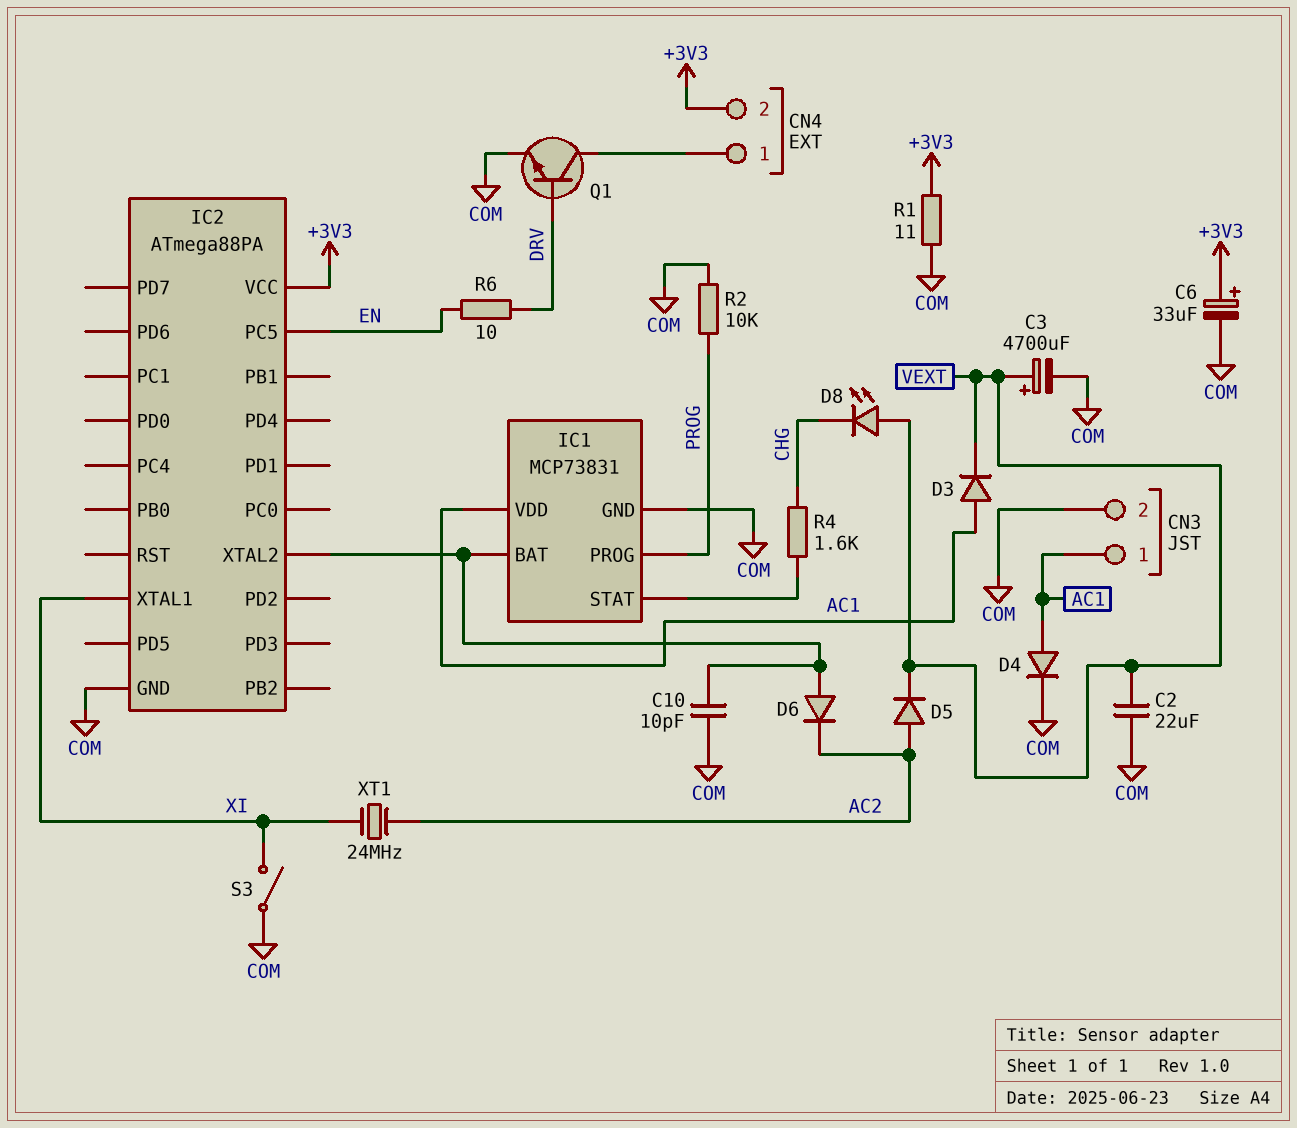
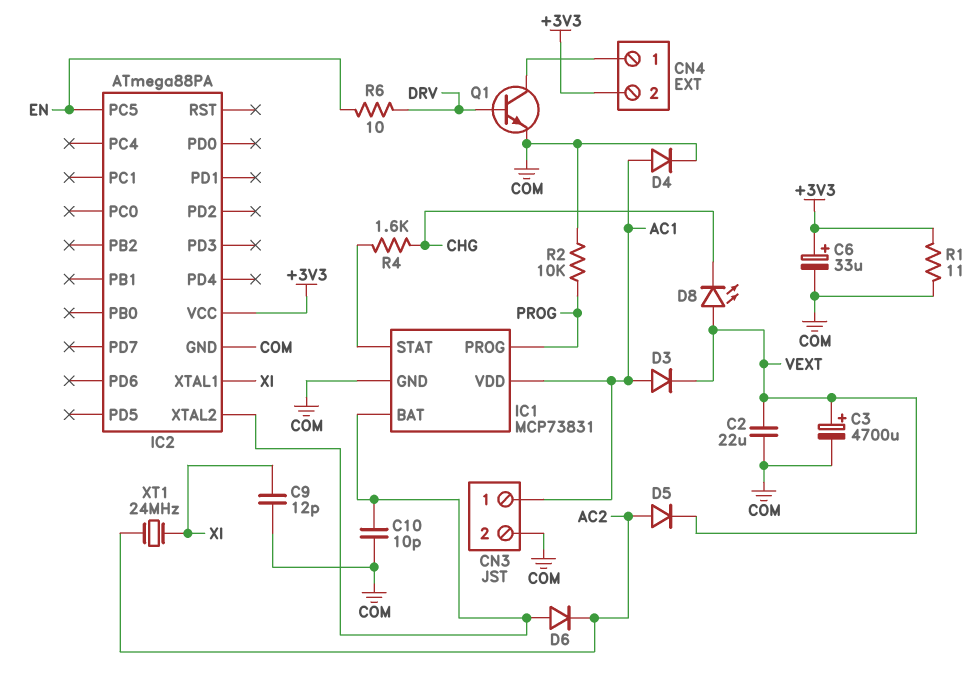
C9: none -> 12pF (COM, XI)
S3: switch (COM, XI) -> none

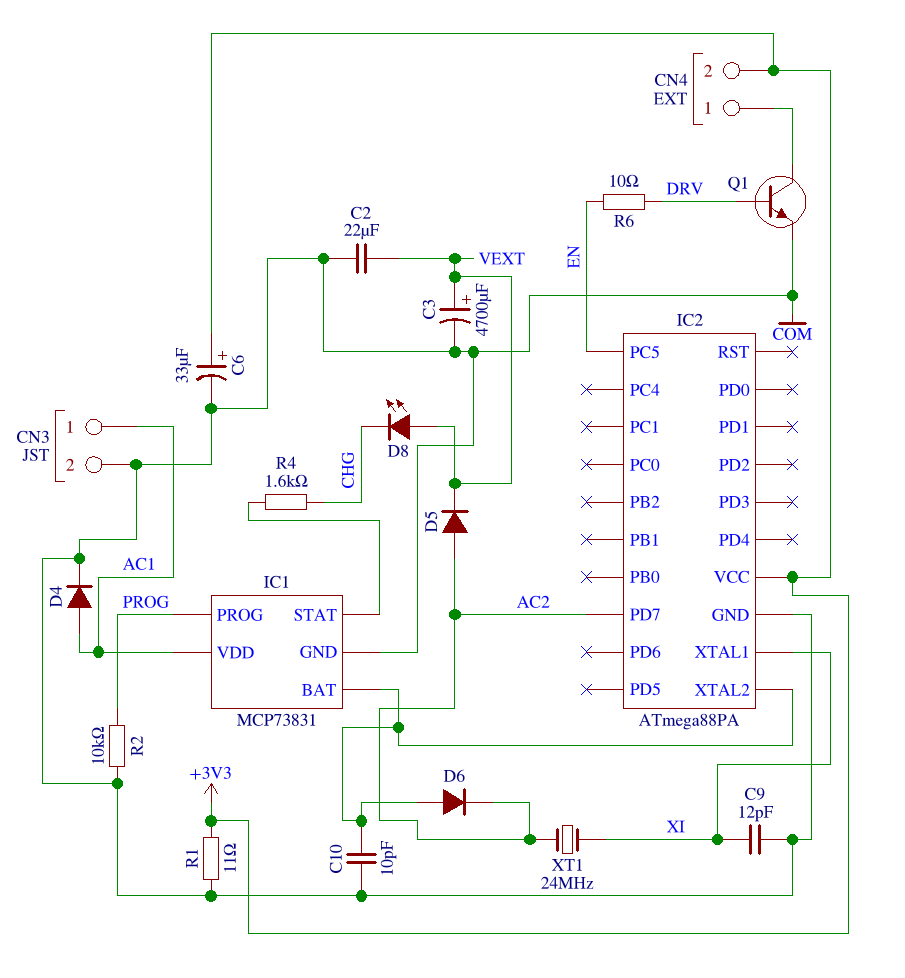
D3: diode (A AC1, K VEXT) -> none
IC2 pin PD7: none -> AC2

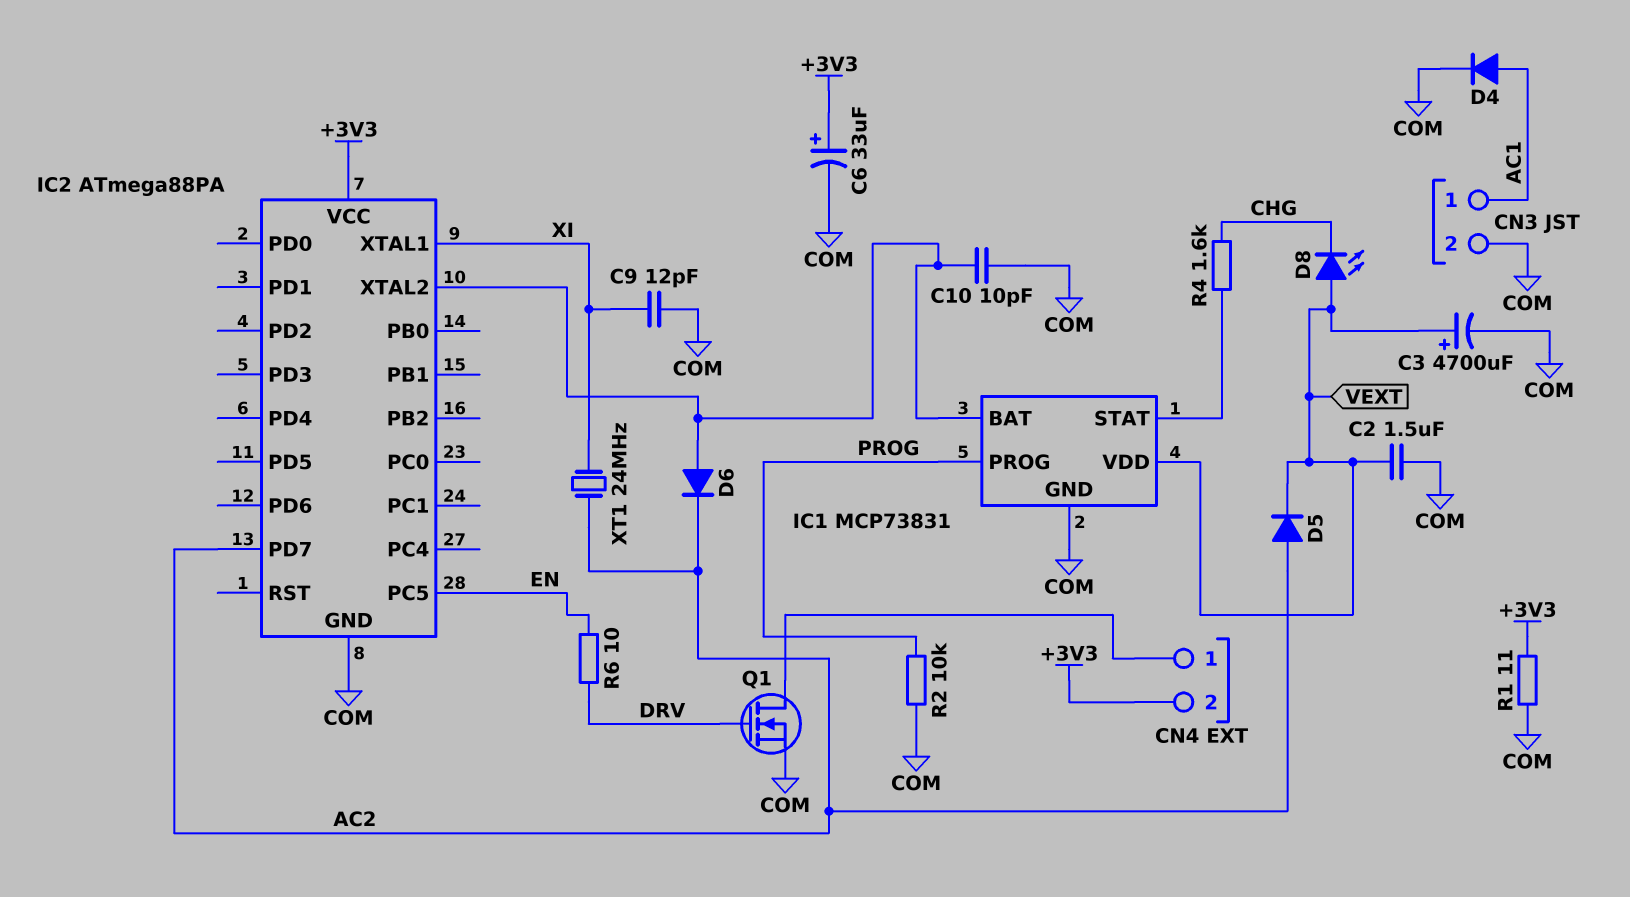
C2: 22uF (COM, VEXT) -> 1.5uF (COM, VEXT)
IC1 pin VDD: AC1 -> VEXT
Q1: NPN (B DRV, C CN4/1, E COM) -> NMOS (G DRV, D CN4/1, S COM)

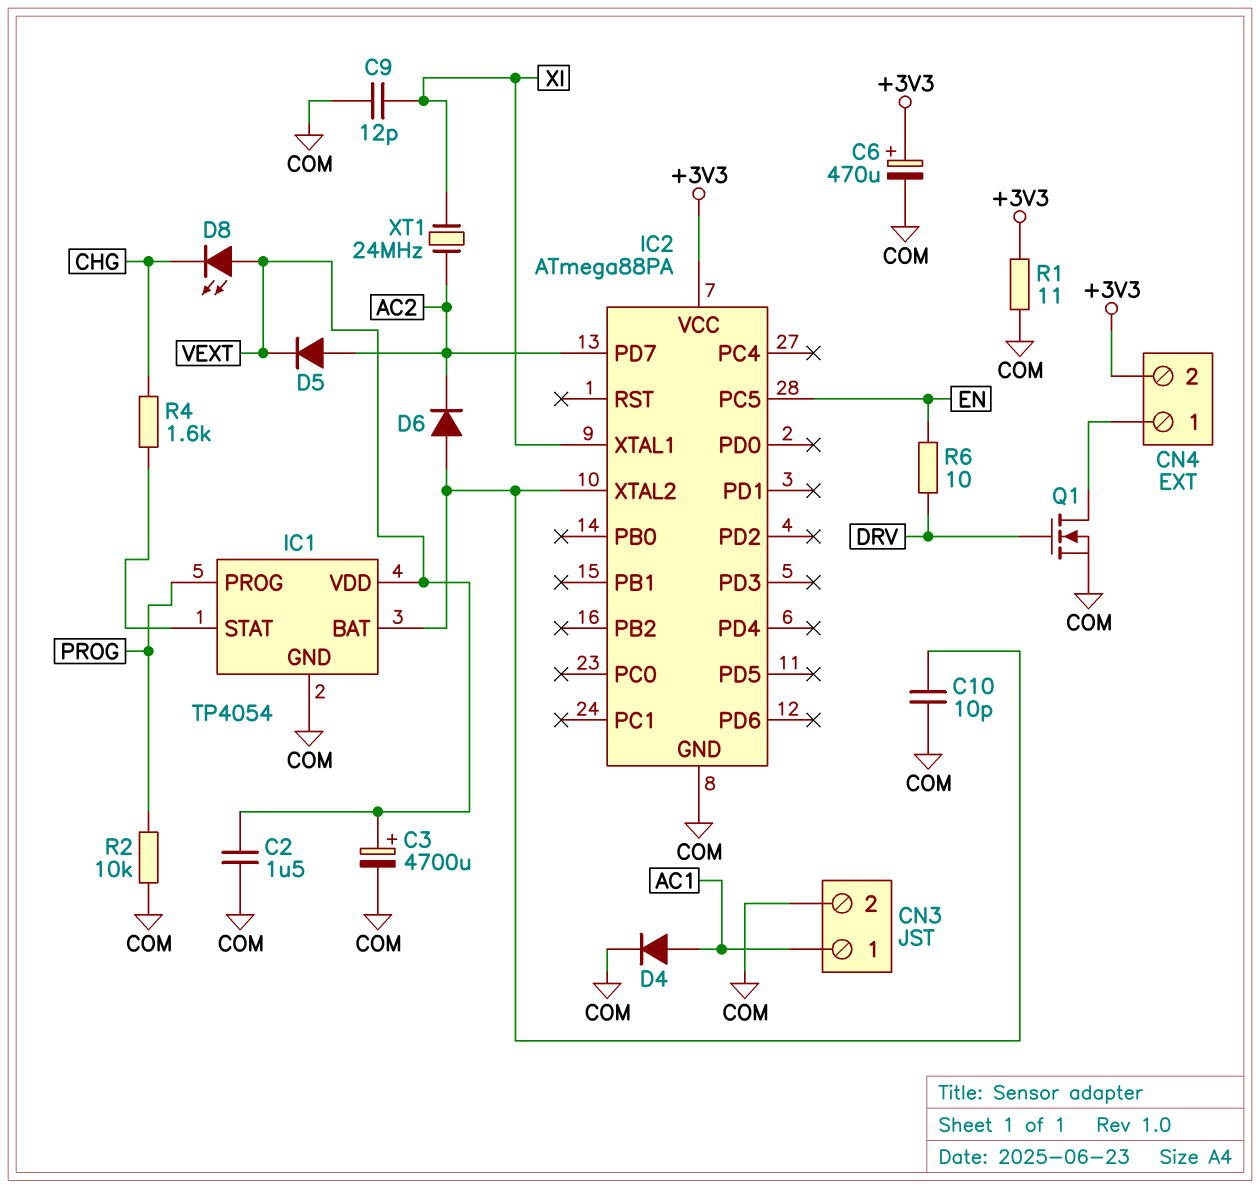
C6: 33uF (plus +3V3, minus COM) -> 470uF (plus +3V3, minus COM)
IC1: MCP73831 -> TP4054

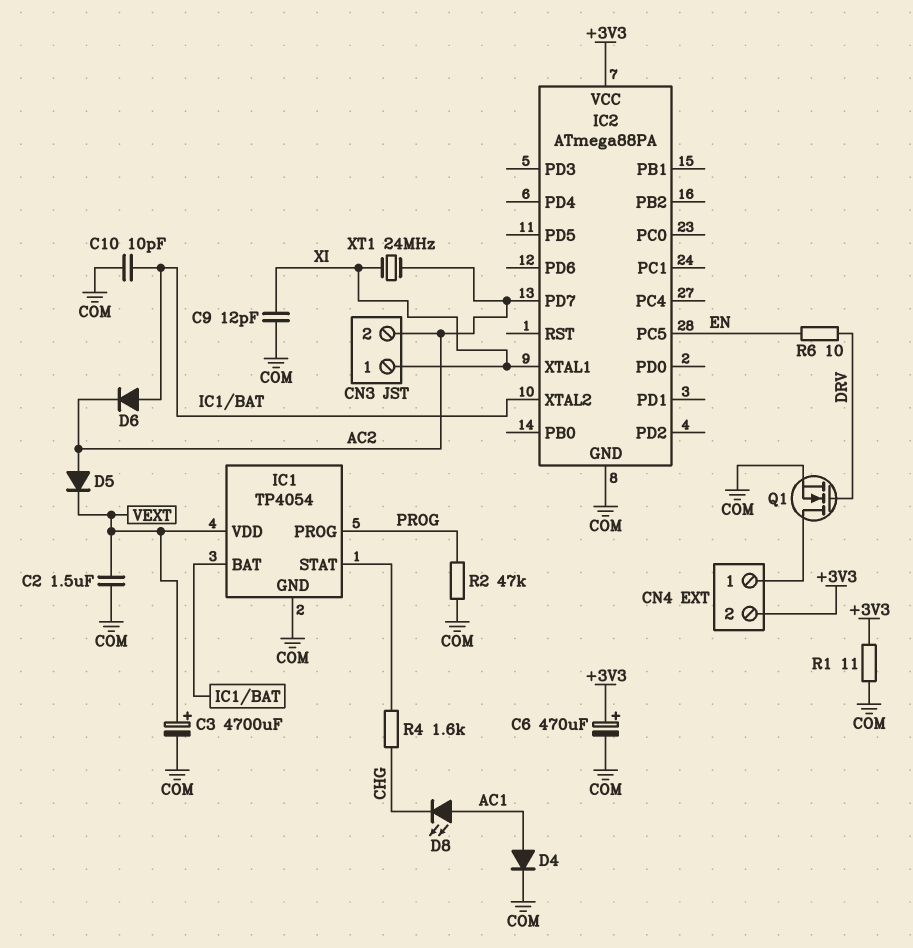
CN3 pin 1: AC1 -> XI
CN3 pin 2: COM -> AC2
D8: LED (A VEXT, K CHG) -> LED (A AC1, K CHG)
R2: 10k (COM, PROG) -> 47k (COM, PROG)

